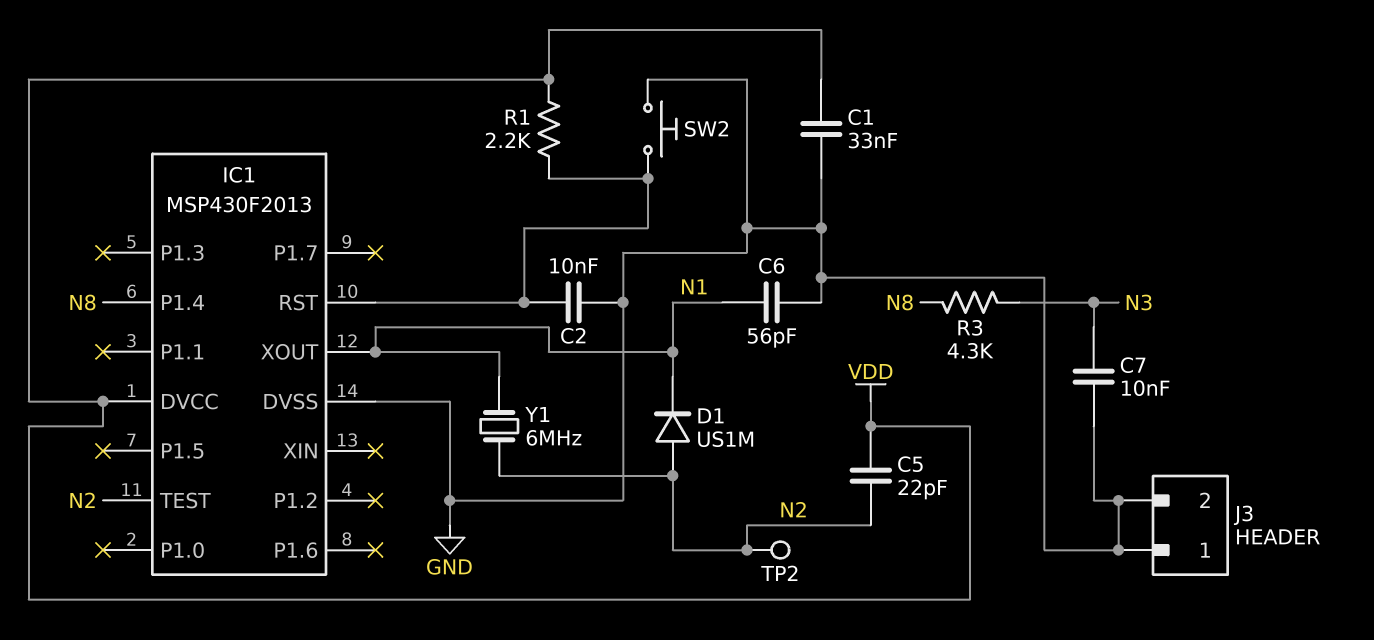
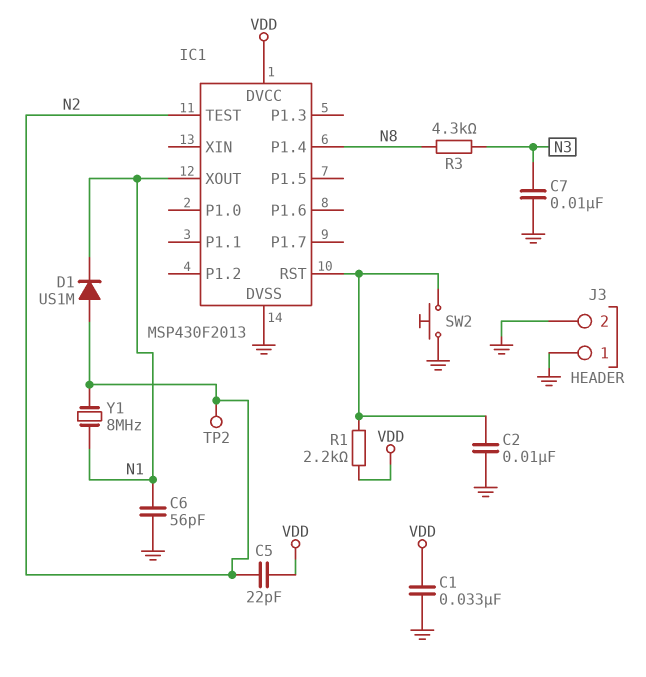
Y1: 6MHz (N1, N2) -> 8MHz (N1, N2)

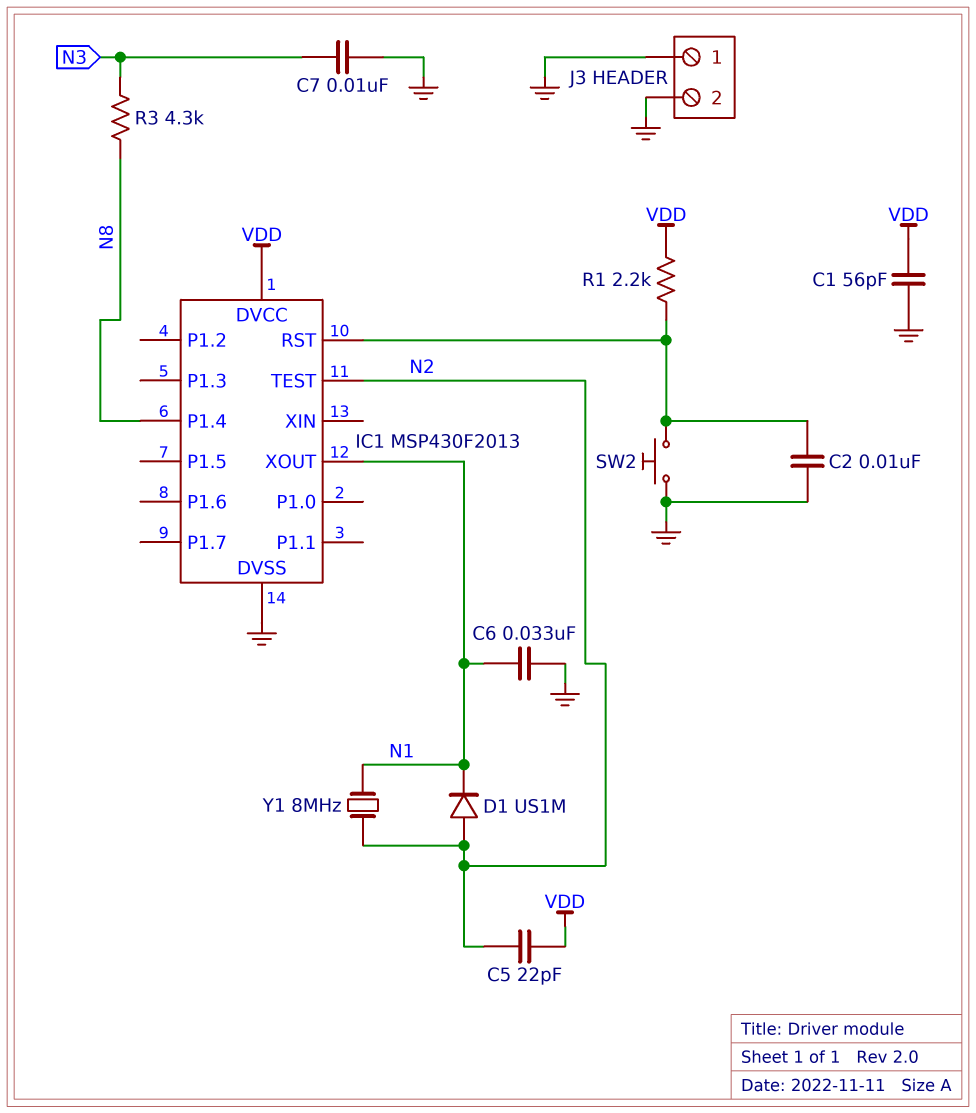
C1: 33nF (GND, VDD) -> 56pF (GND, VDD)
C6: 56pF (GND, N1) -> 33nF (GND, N1)
TP2: test point (N2) -> none

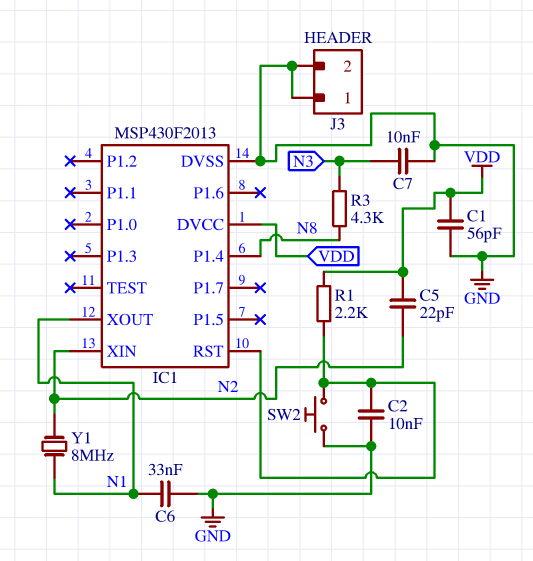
D1: diode US1M (A N2, K N1) -> none
IC1 pin TEST: N2 -> none
IC1 pin XIN: none -> N2

